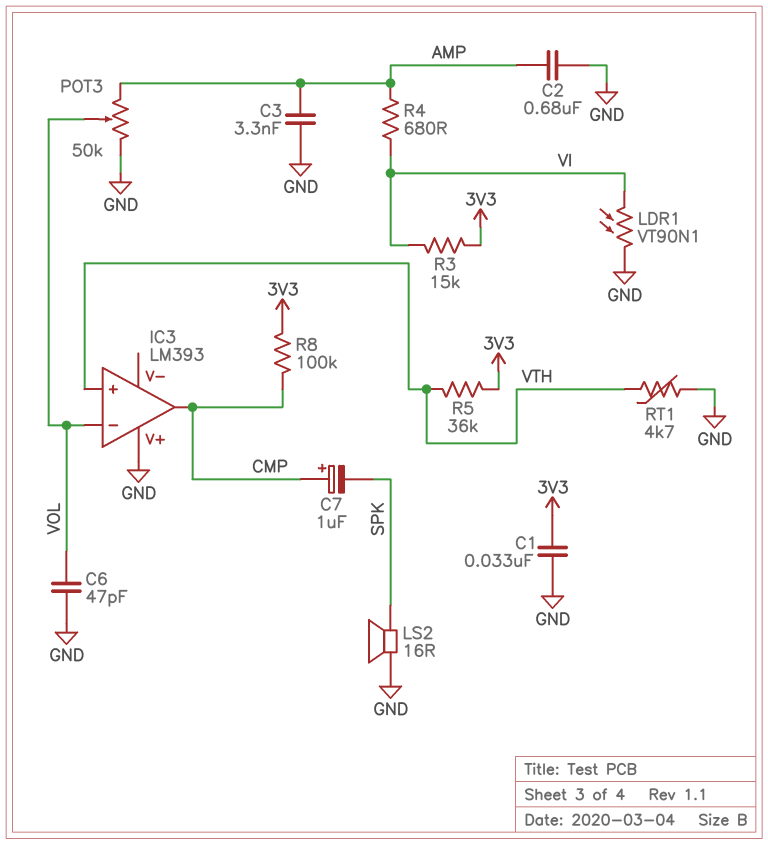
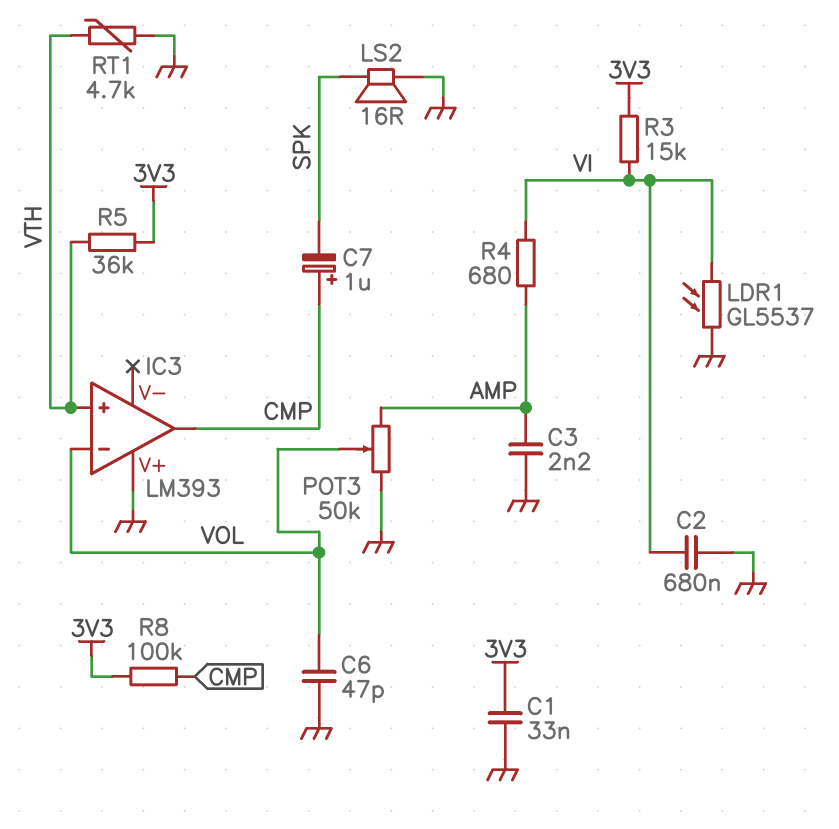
C2: 680nF (AMP, GND) -> 680nF (GND, VI)
C3: 3.3nF (AMP, GND) -> 2.2nF (AMP, GND)
LDR1: VT90N1 (GND, VI) -> GL5537 (GND, VI)

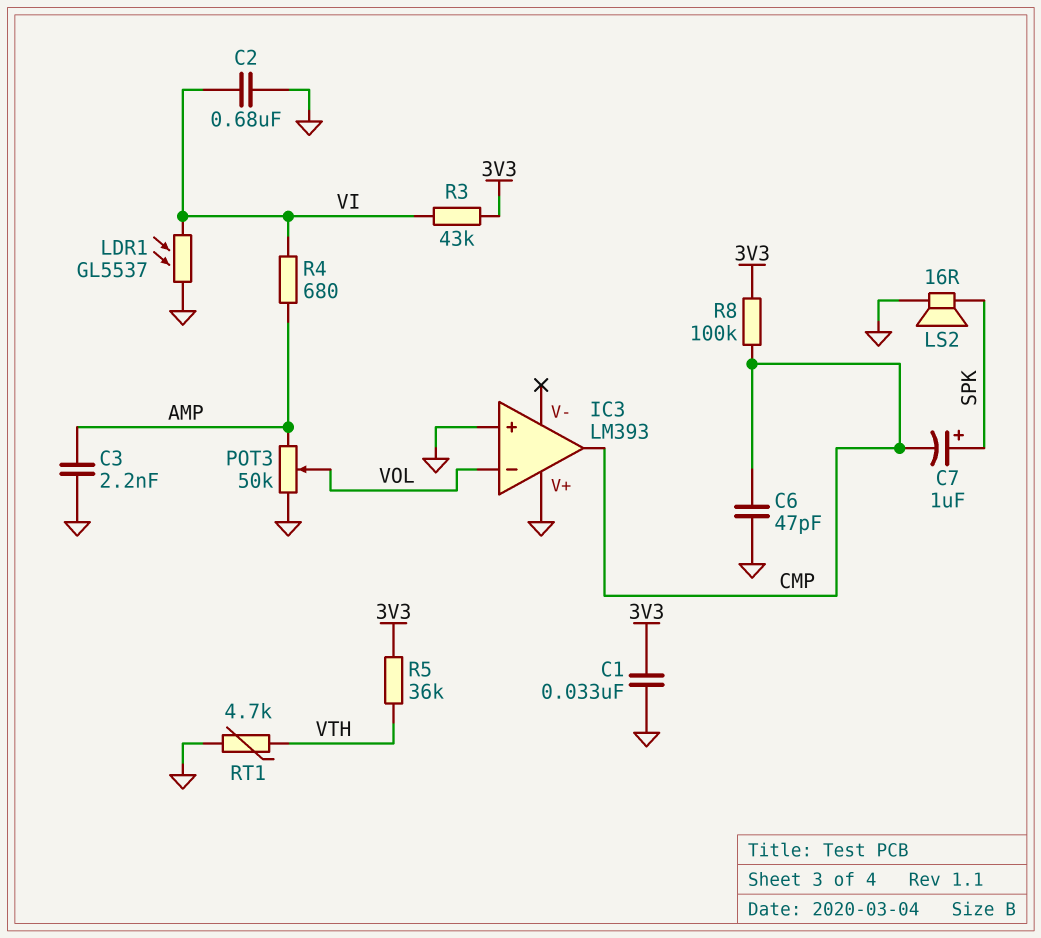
C6: 47pF (GND, VOL) -> 47pF (CMP, GND)
C7: 1uF (plus CMP, minus SPK) -> 1uF (plus SPK, minus CMP)
IC3 pin in+: VTH -> GND
R3: 15k (3V3, VI) -> 43k (3V3, VI)

